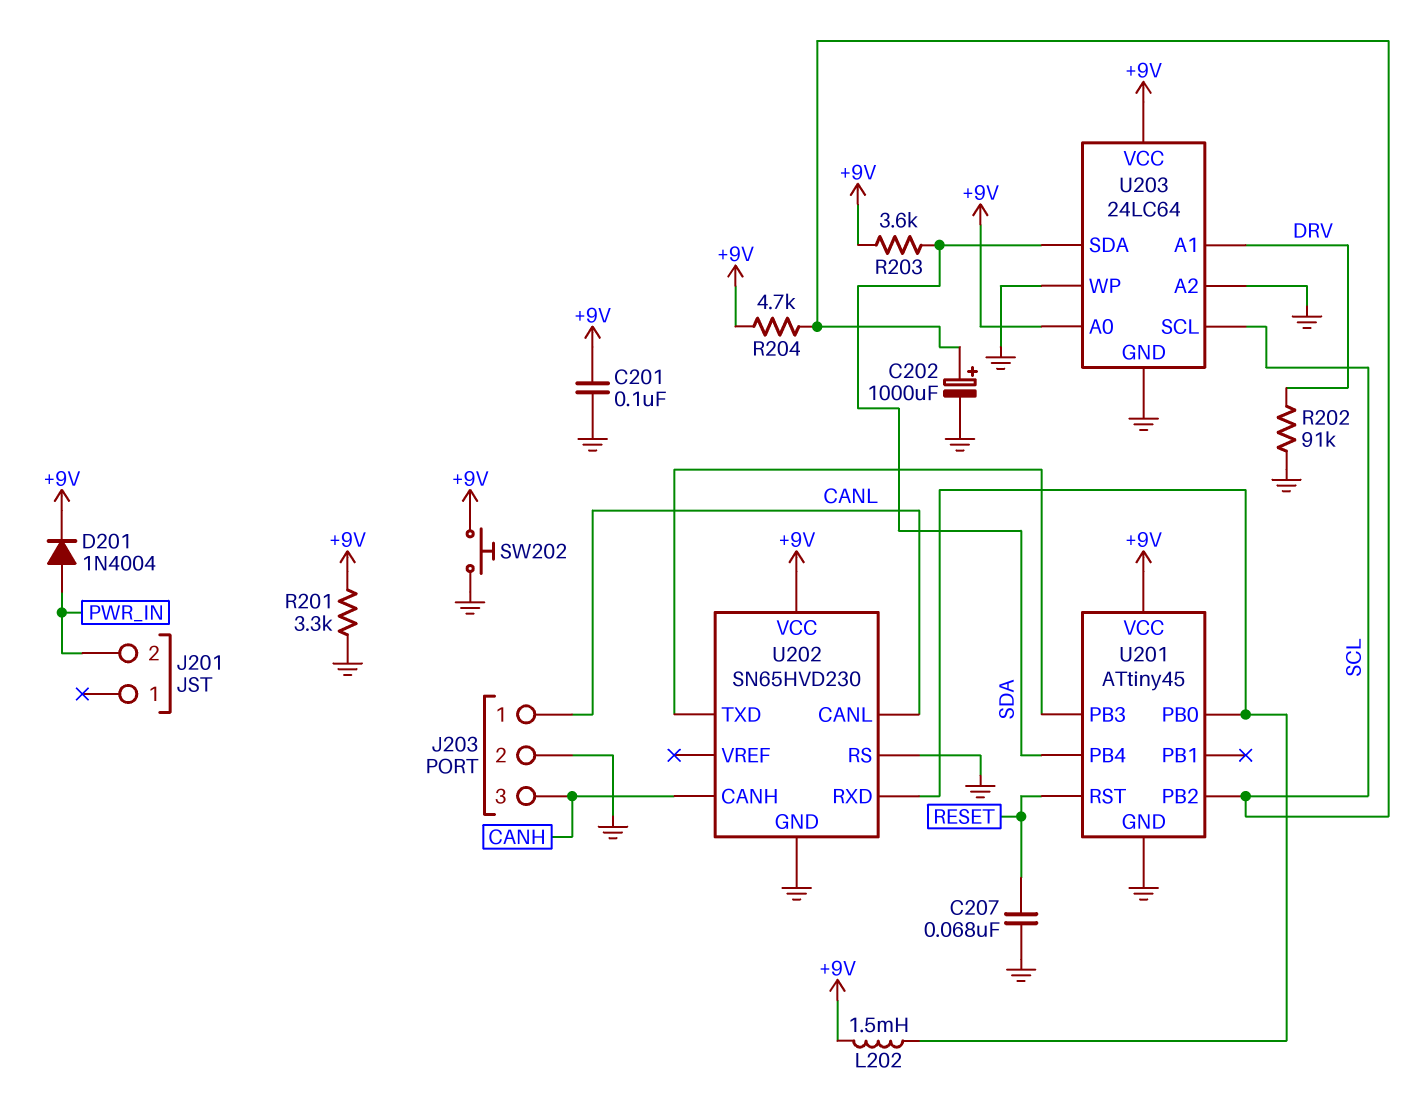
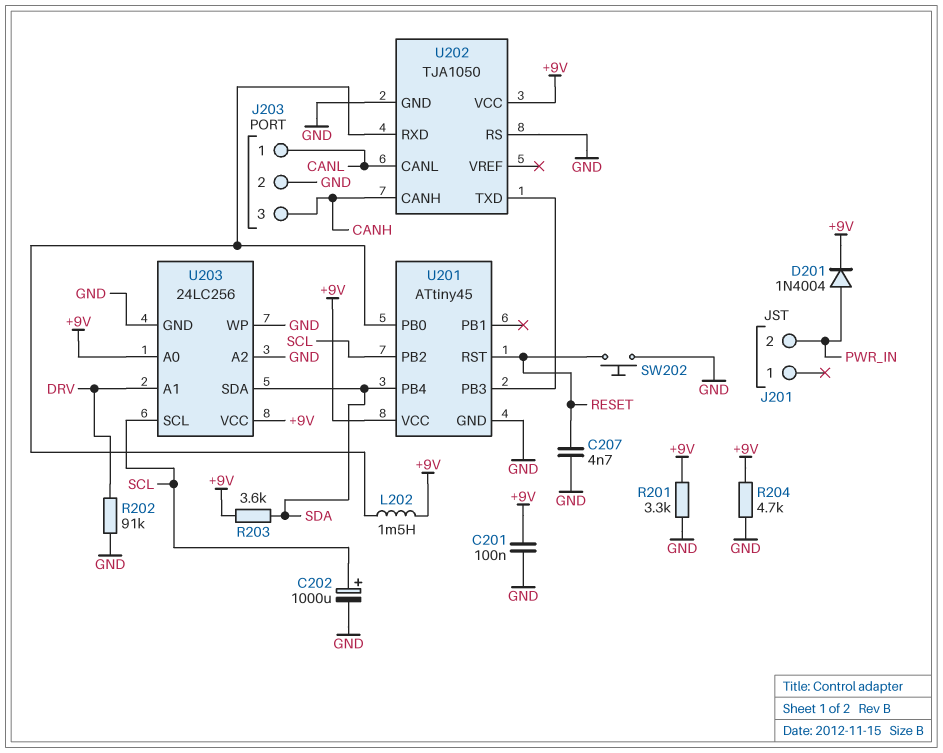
C207: 68nF (GND, RESET) -> 4.7nF (GND, RESET)
R204: 4.7k (+9V, SCL) -> 4.7k (+9V, GND)
SW202: button (+9V, GND) -> button (GND, RESET)
U202: SN65HVD230 -> TJA1050
U203: 24LC64 -> 24LC256

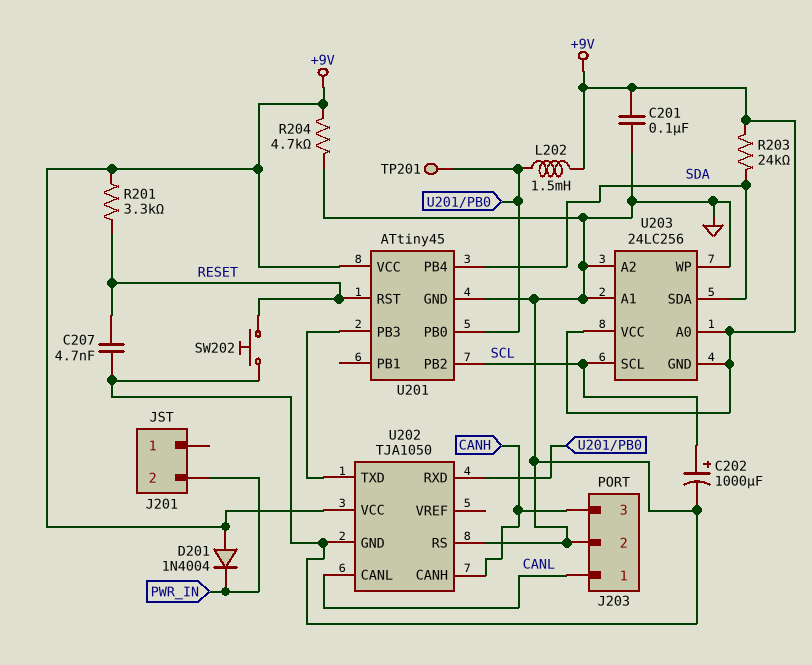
D201: diode 1N4004 (A PWR_IN, K +9V) -> diode 1N4004 (A +9V, K PWR_IN)
R201: 3.3k (+9V, GND) -> 3.3k (+9V, RESET)
R202: 91k (DRV, GND) -> none
R203: 3.6k (+9V, SDA) -> 24k (+9V, SDA)
TP201: none -> test point (U201/PB0)
U203 pin A1: DRV -> GND
U203 pin GND: GND -> +9V

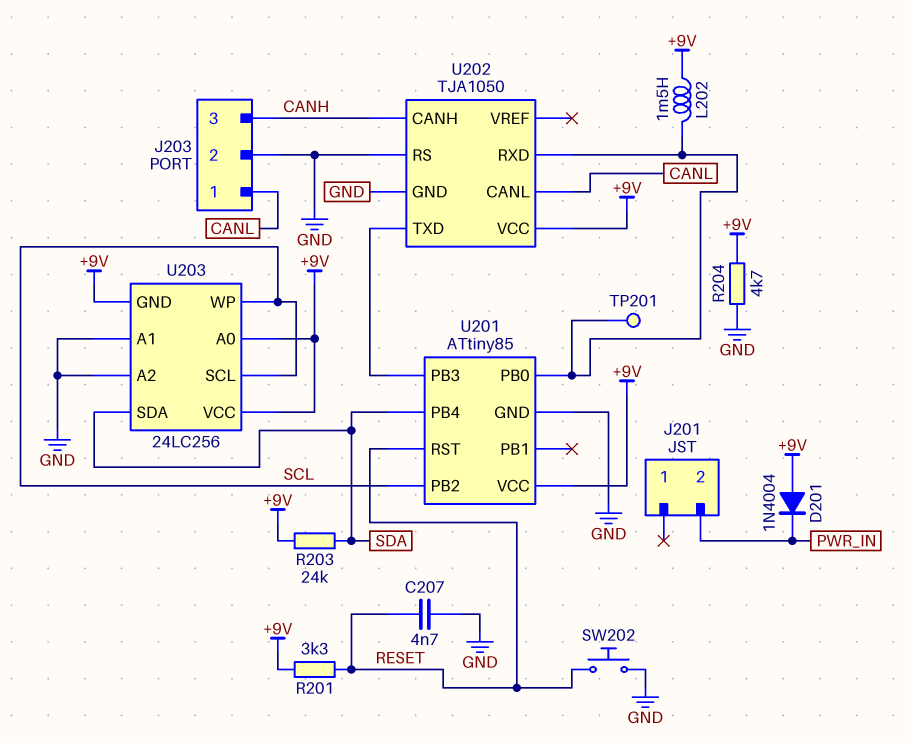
C201: 100nF (+9V, GND) -> none
C202: 1000uF (plus SCL, minus GND) -> none
U201: ATtiny45 -> ATtiny85
U203 pin WP: GND -> SCL

